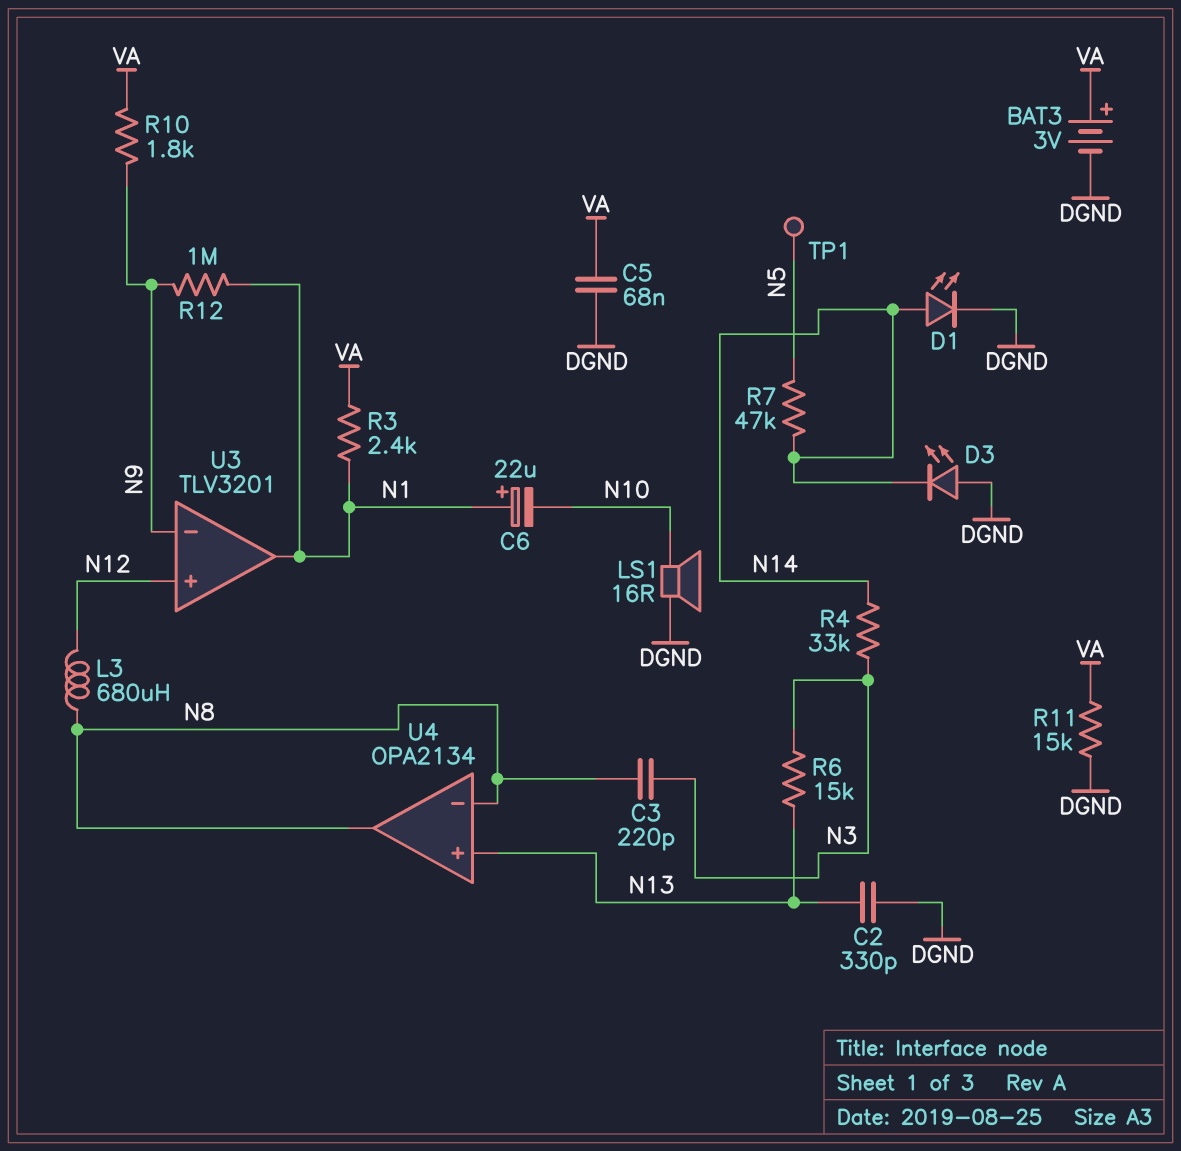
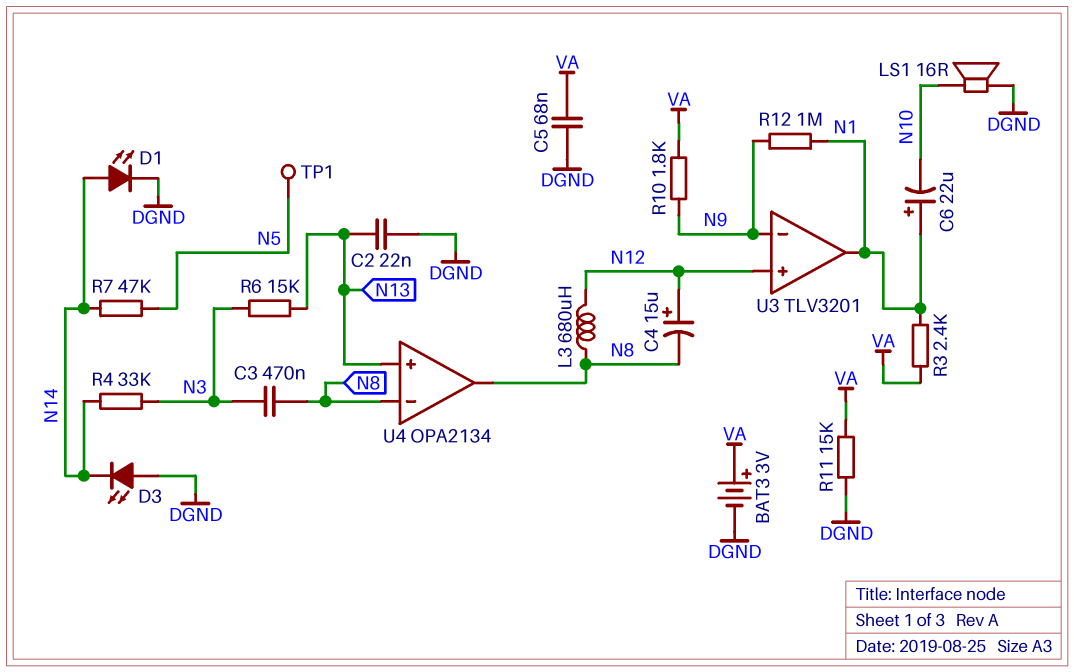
C2: 330pF (DGND, N13) -> 22nF (DGND, N13)
C3: 220pF (N3, N8) -> 470nF (N3, N8)
C4: none -> 15uF (plus N12, minus N8)

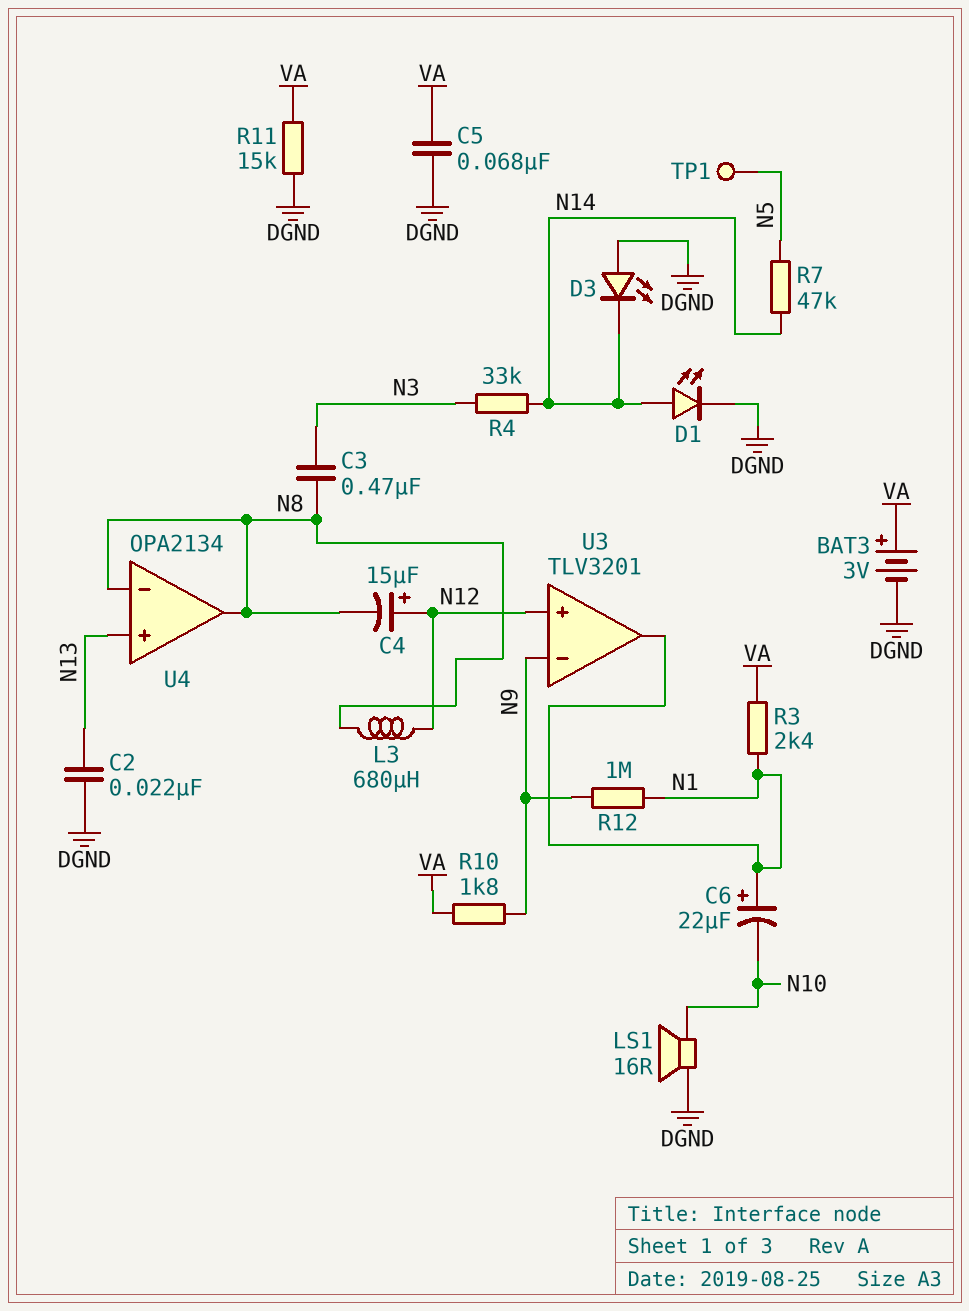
R6: 15k (N3, N13) -> none

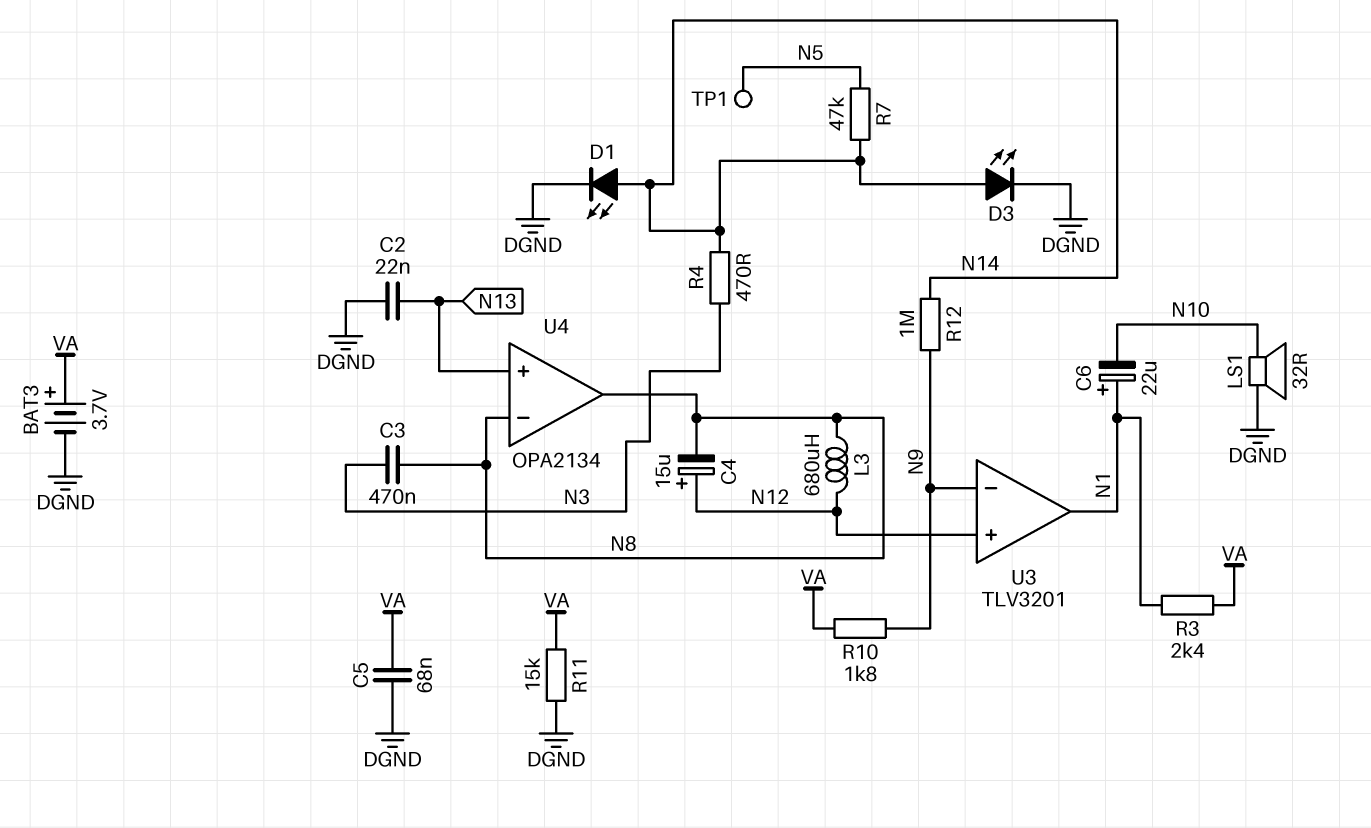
BAT3: 3V (plus VA, minus DGND) -> 3.7V (plus VA, minus DGND)
D3: LED (A DGND, K N14) -> LED (A N14, K DGND)
LS1: speaker 16R (DGND, N10) -> speaker 32R (DGND, N10)
R4: 33k (N3, N14) -> 470 (N3, N14)
R12: 1M (N1, N9) -> 1M (N9, N14)

